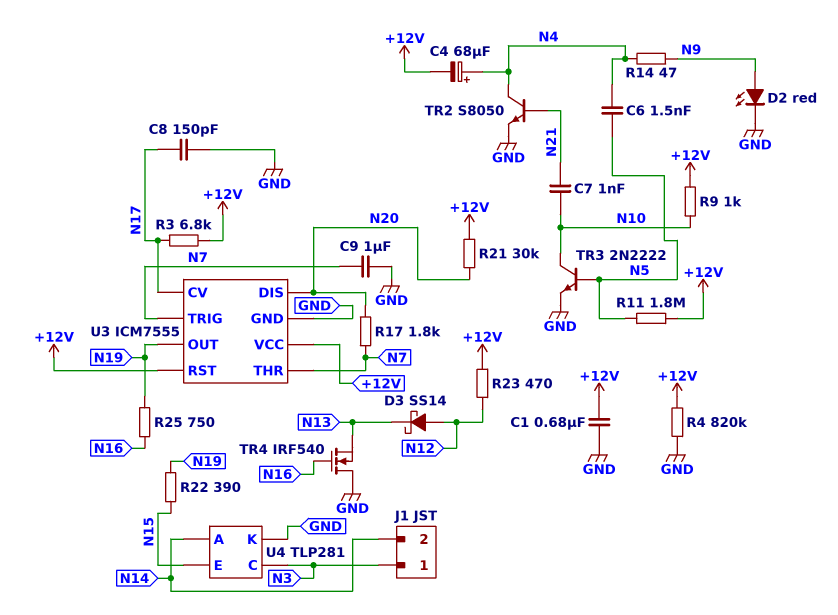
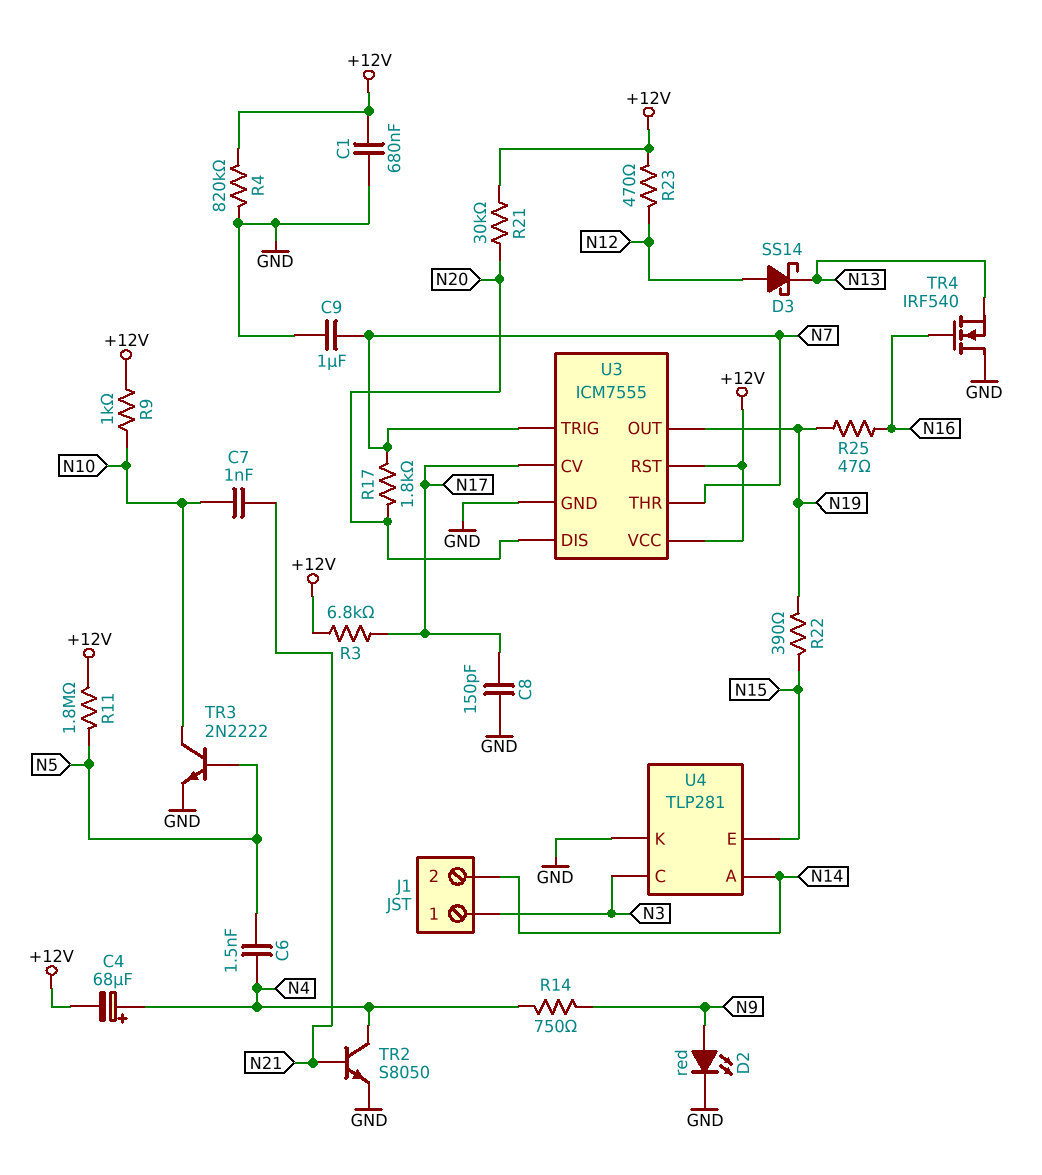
R14: 47 (N4, N9) -> 750 (N4, N9)
R25: 750 (N16, N19) -> 47 (N16, N19)

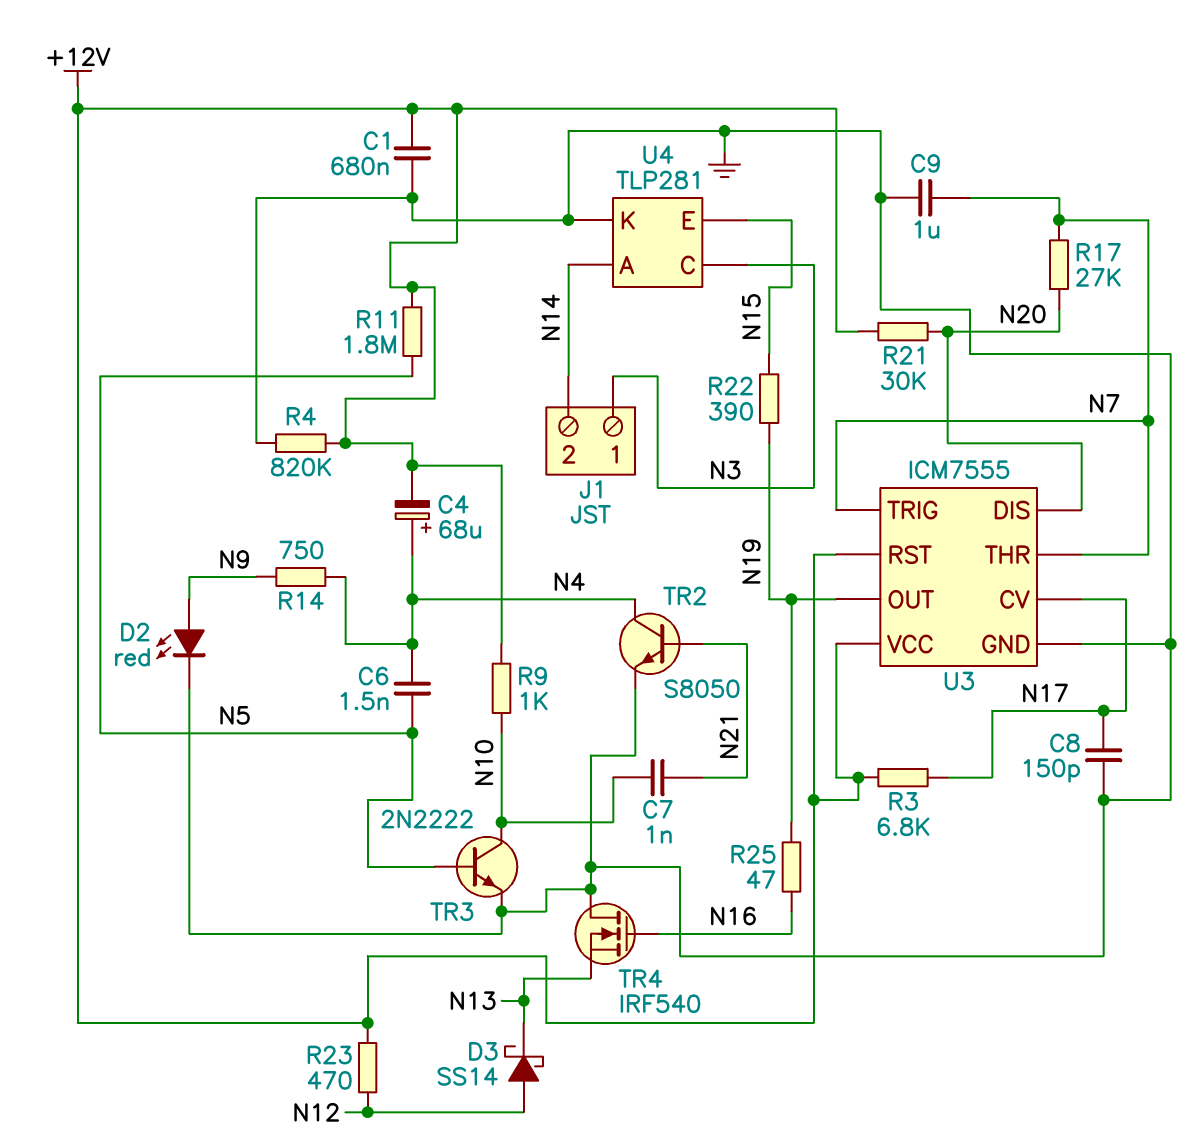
R17: 1.8k (N7, N20) -> 27k (N7, N20)

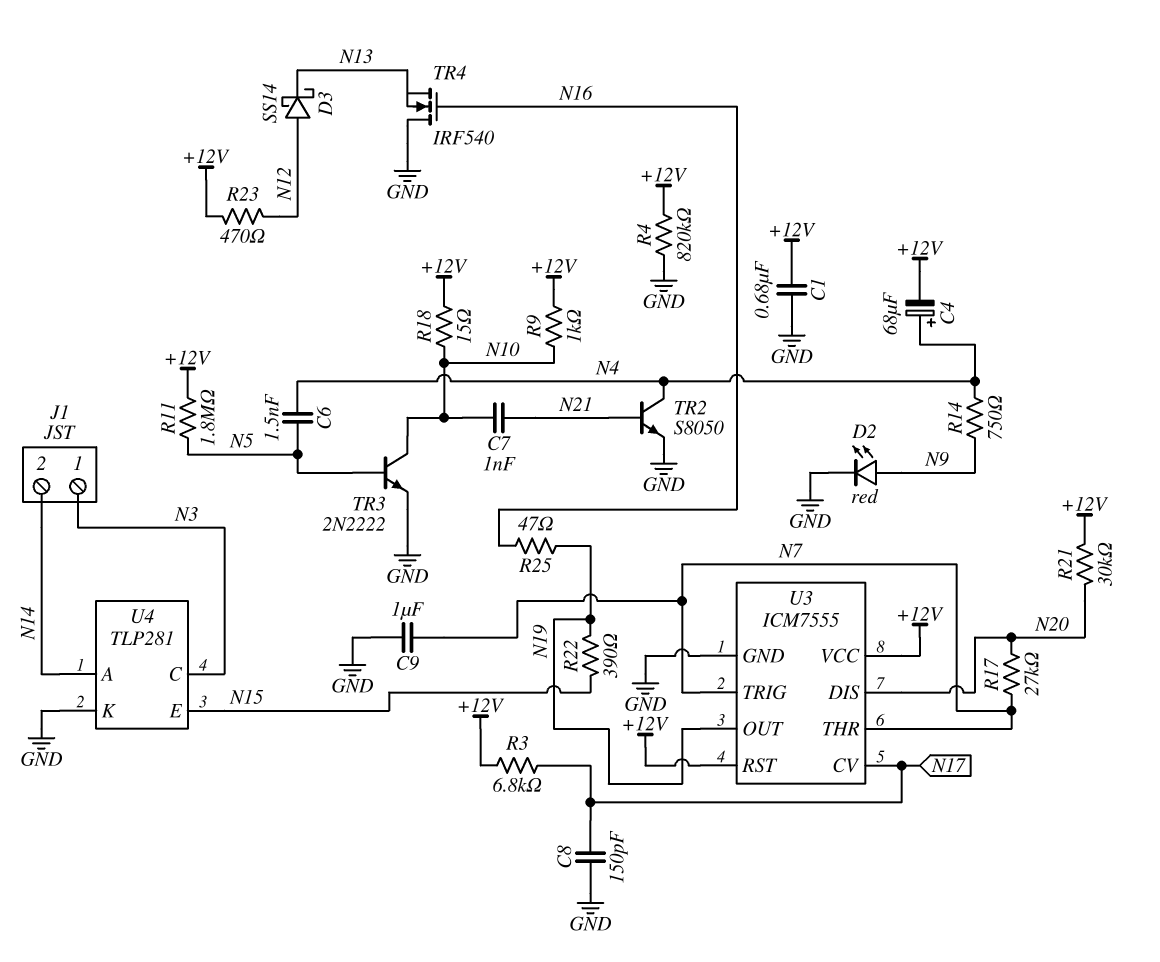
R18: none -> 15 (+12V, N10)

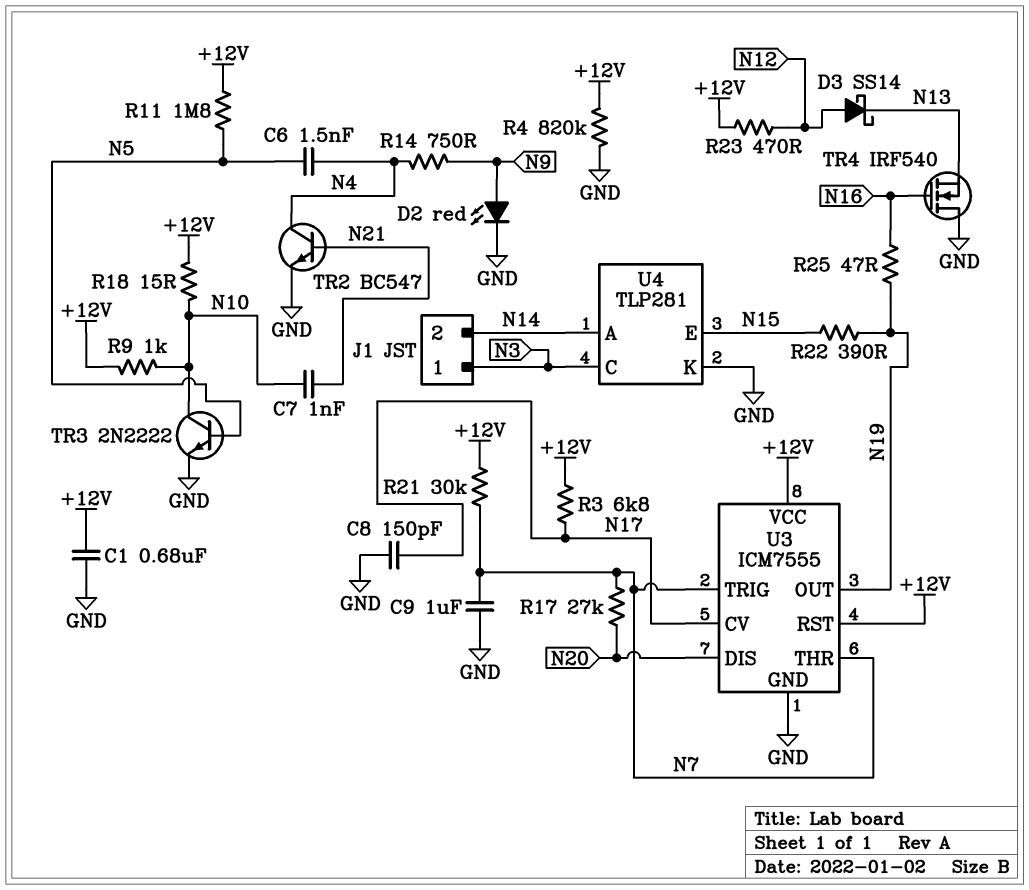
C4: 68uF (plus N4, minus +12V) -> none
R21: 30k (+12V, N20) -> 30k (+12V, N7)
TR2: NPN S8050 (B N21, C N4, E GND) -> NPN BC547 (B N21, C N4, E GND)

